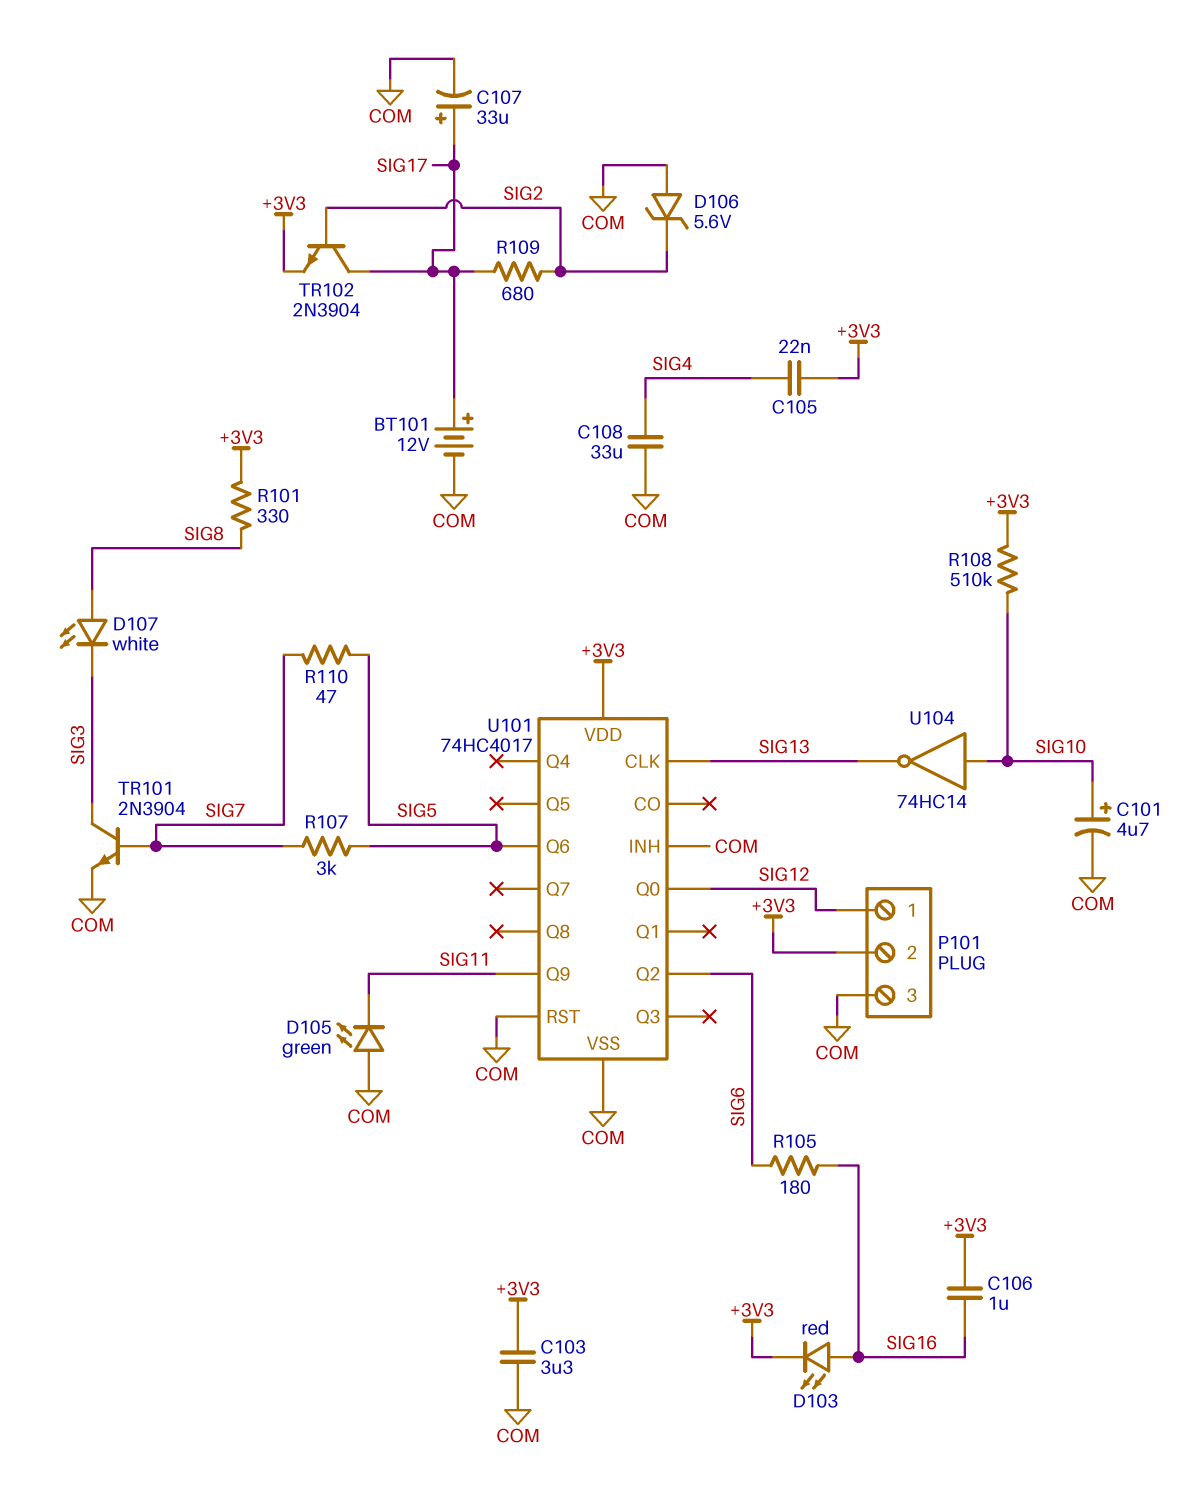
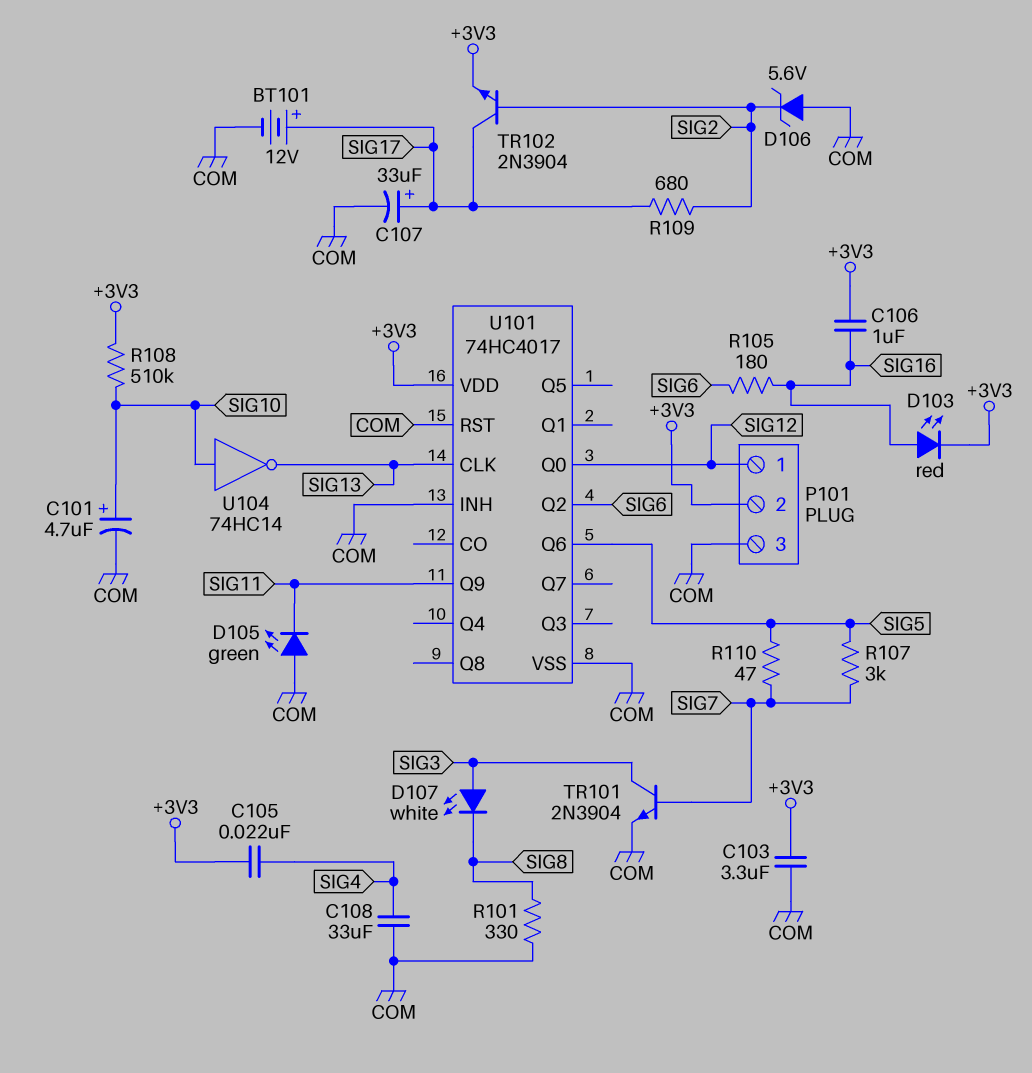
D107: LED white (A SIG8, K SIG3) -> LED white (A SIG3, K SIG8)
R101: 330 (+3V3, SIG8) -> 330 (COM, SIG8)

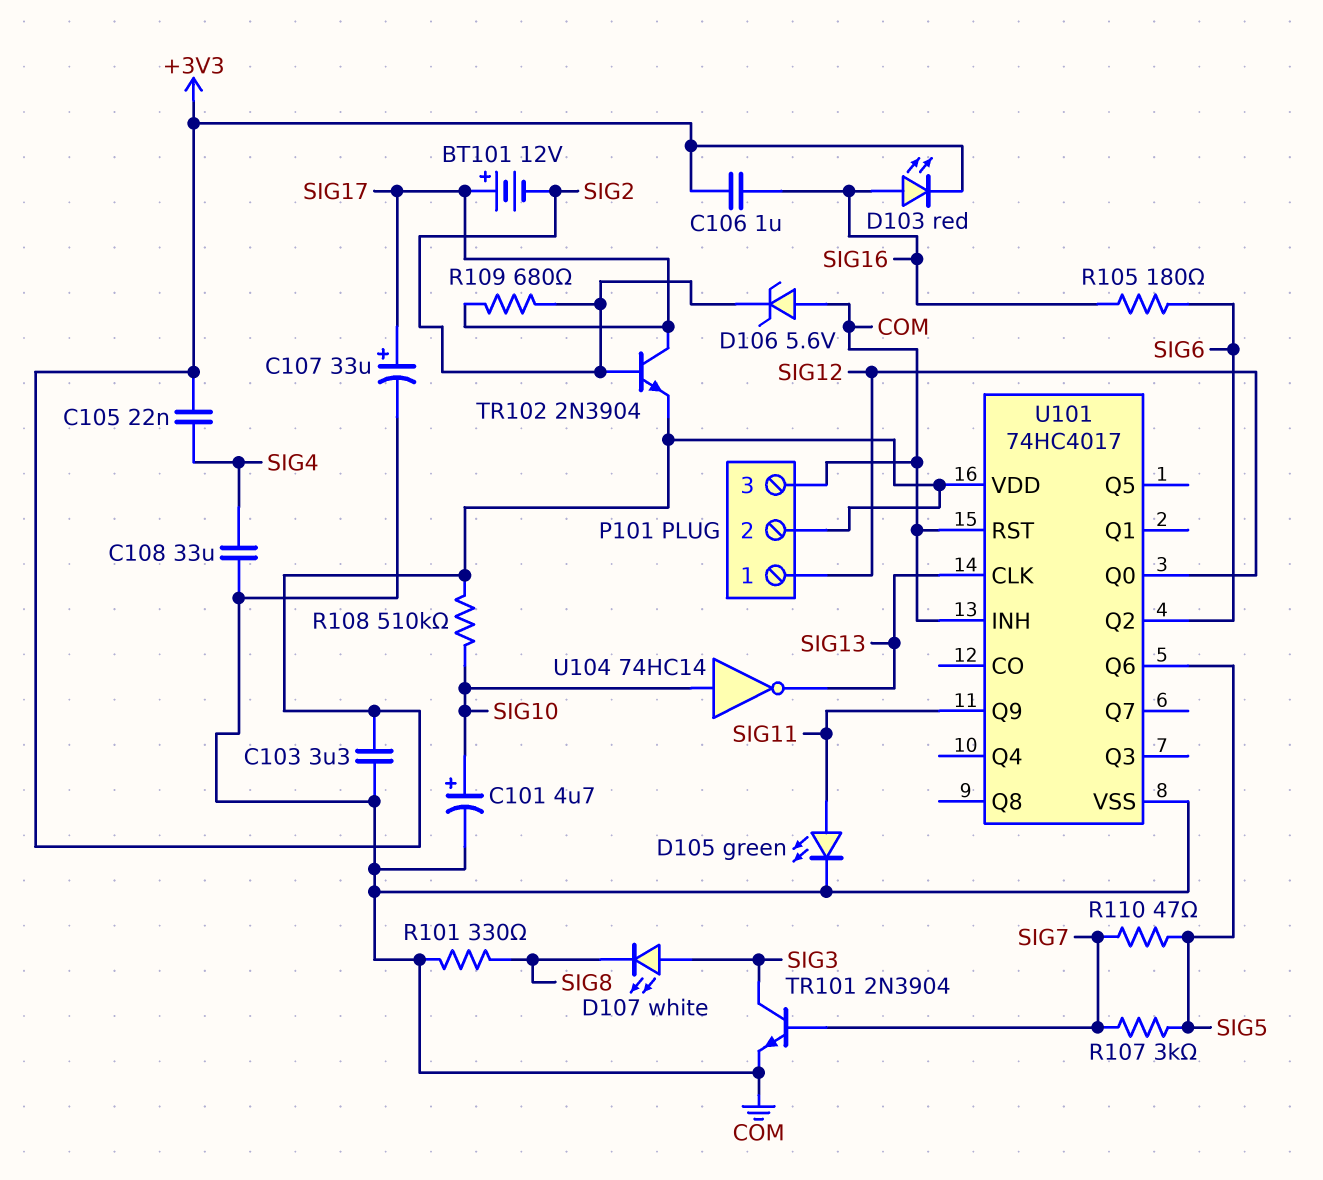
BT101: 12V (plus SIG17, minus COM) -> 12V (plus SIG17, minus SIG2)
D105: LED green (A COM, K SIG11) -> LED green (A SIG11, K COM)

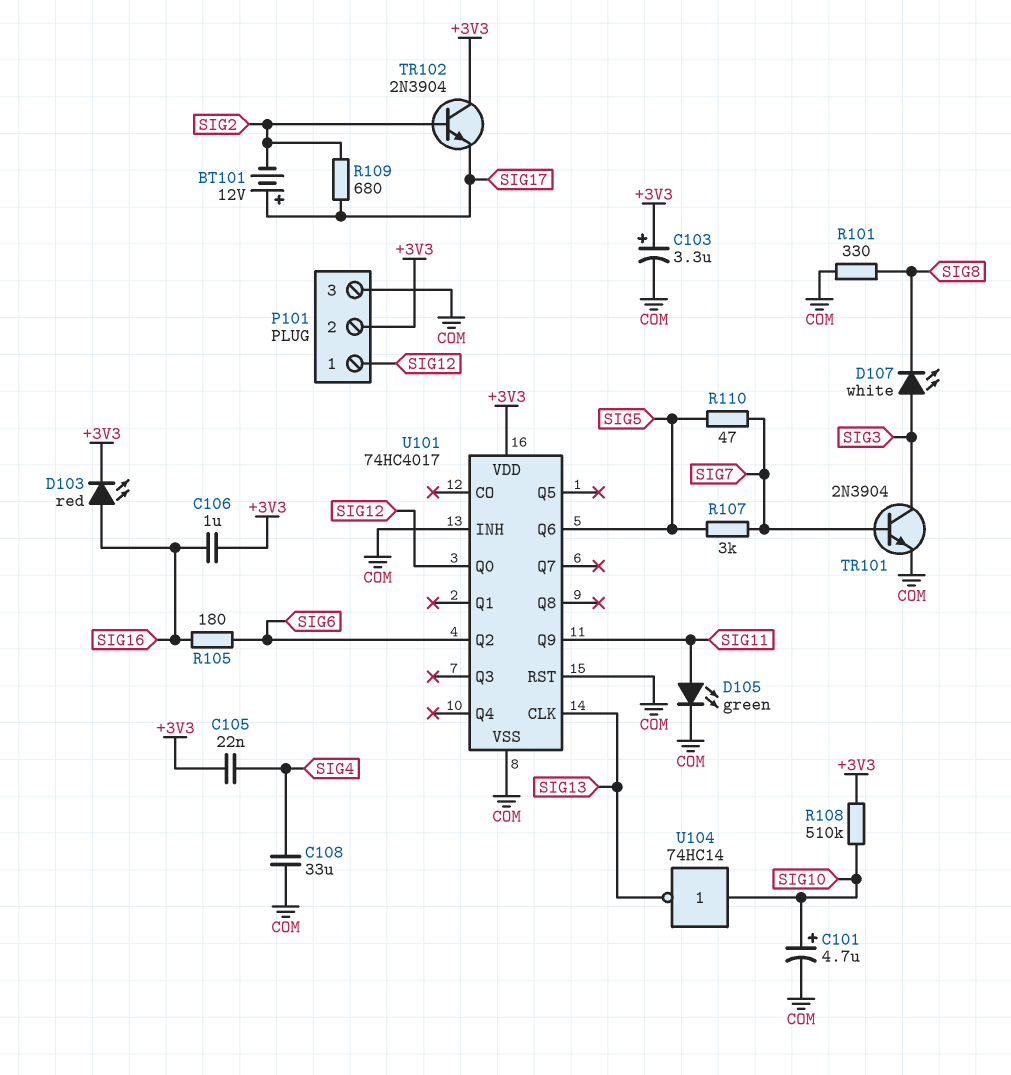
C103: 3.3uF (+3V3, COM) -> 3.3uF (plus +3V3, minus COM)
C107: 33uF (plus SIG17, minus COM) -> none
D106: zener 5.6V (A COM, K SIG2) -> none
TR102: NPN 2N3904 (B SIG2, C SIG17, E +3V3) -> NPN 2N3904 (B SIG2, C +3V3, E SIG17)

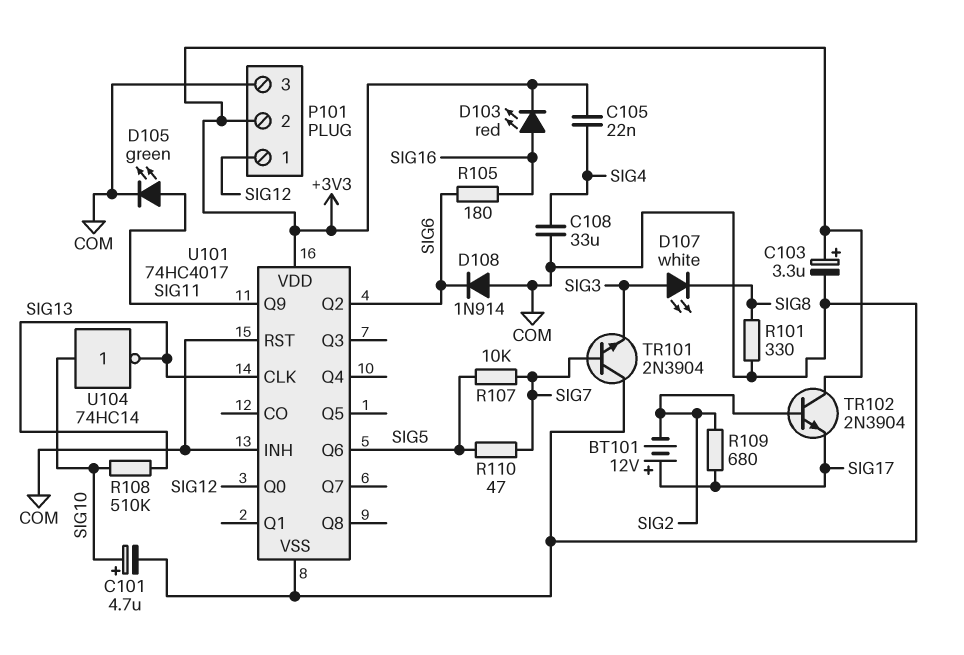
C106: 1uF (+3V3, SIG16) -> none
D108: none -> diode 1N914 (A COM, K SIG6)
R107: 3k (SIG5, SIG7) -> 10k (SIG5, SIG7)
R108: 510k (+3V3, SIG10) -> 510k (SIG10, SIG13)
TR101: NPN 2N3904 (B SIG7, C SIG3, E COM) -> NPN 2N3904 (B SIG7, C COM, E SIG3)

